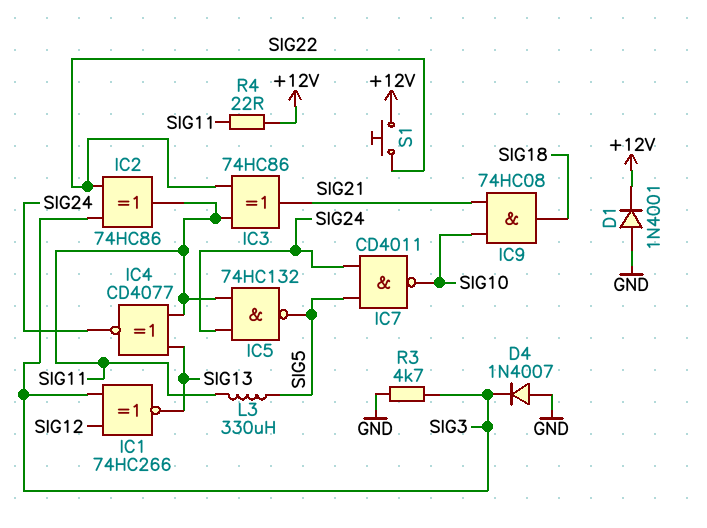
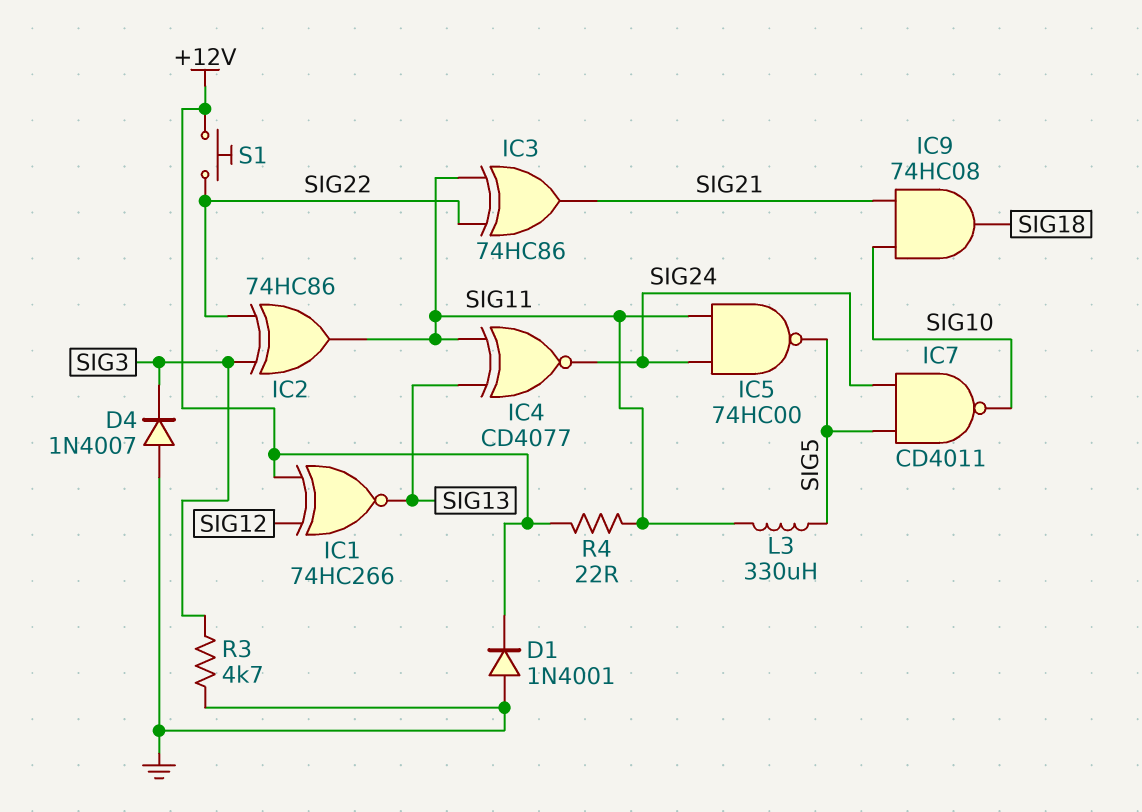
IC1: XNOR 74HC266 (in SIG3, in SIG12, out SIG13) -> XNOR 74HC266 (in +12V, in SIG12, out SIG13)
IC5: NAND 74HC132 (in SIG11, in SIG24, out SIG5) -> NAND 74HC00 (in SIG11, in SIG24, out SIG5)

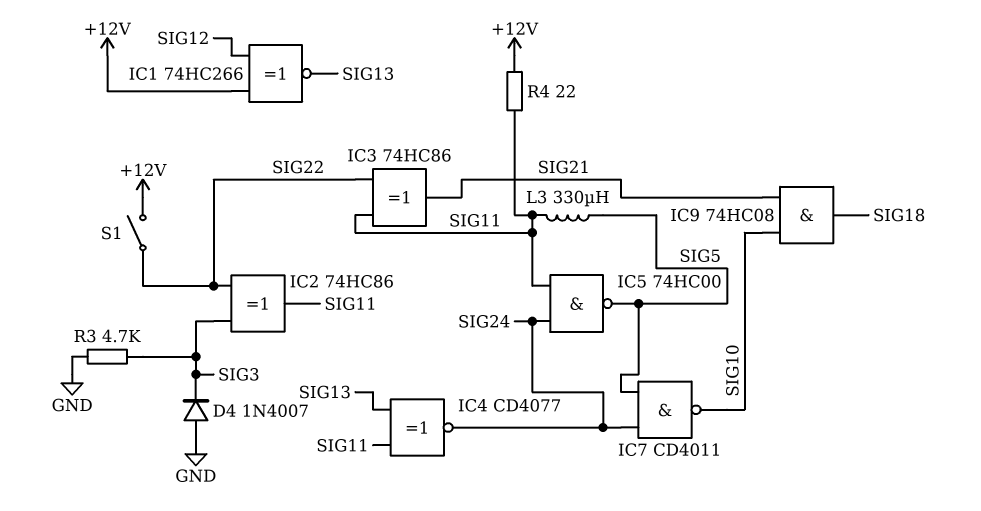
D1: diode 1N4001 (A GND, K +12V) -> none
S1: button (+12V, SIG22) -> switch (+12V, SIG22)

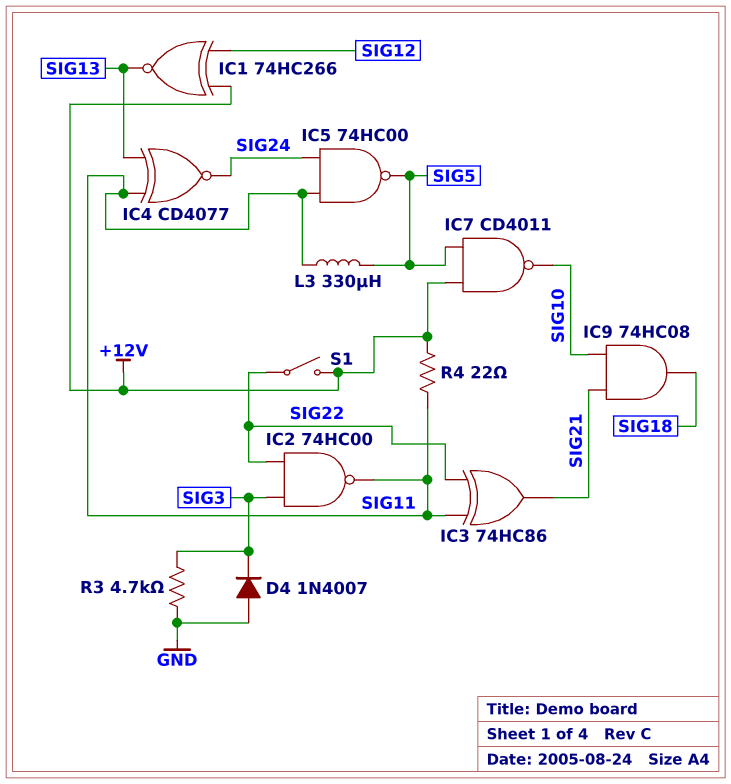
IC2: XOR 74HC86 (in SIG3, in SIG22, out SIG11) -> NAND 74HC00 (in SIG3, in SIG22, out SIG11)
IC7: NAND CD4011 (in SIG5, in SIG24, out SIG10) -> NAND CD4011 (in +12V, in SIG5, out SIG10)

